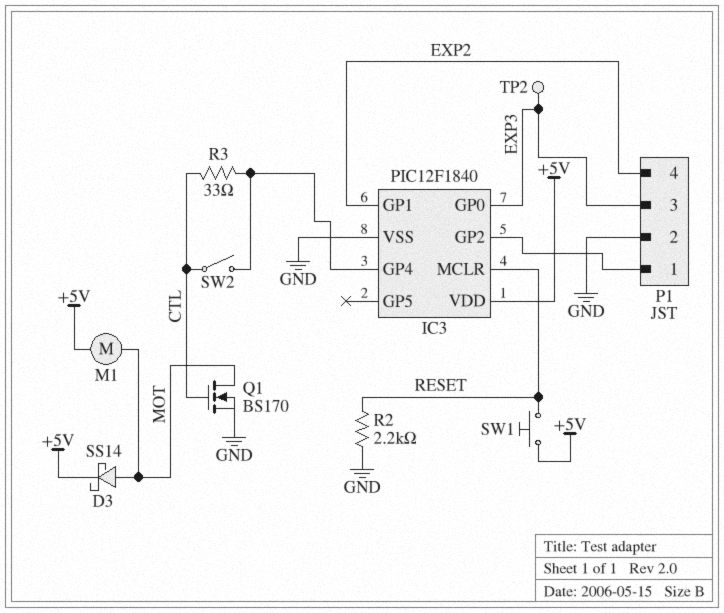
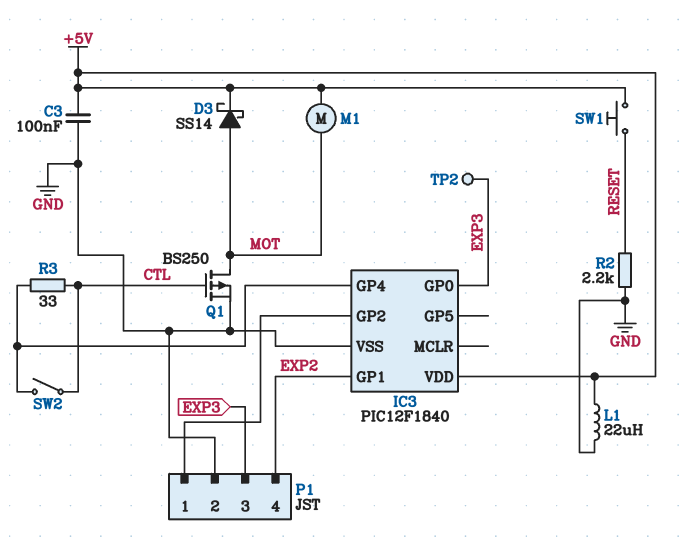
C3: none -> 100nF (+5V, GND)
IC3 pin MCLR: RESET -> none
L1: none -> 22uH (+5V, GND)
Q1: NMOS BS170 (G CTL, D MOT, S GND) -> PMOS BS250 (G CTL, D MOT, S GND)

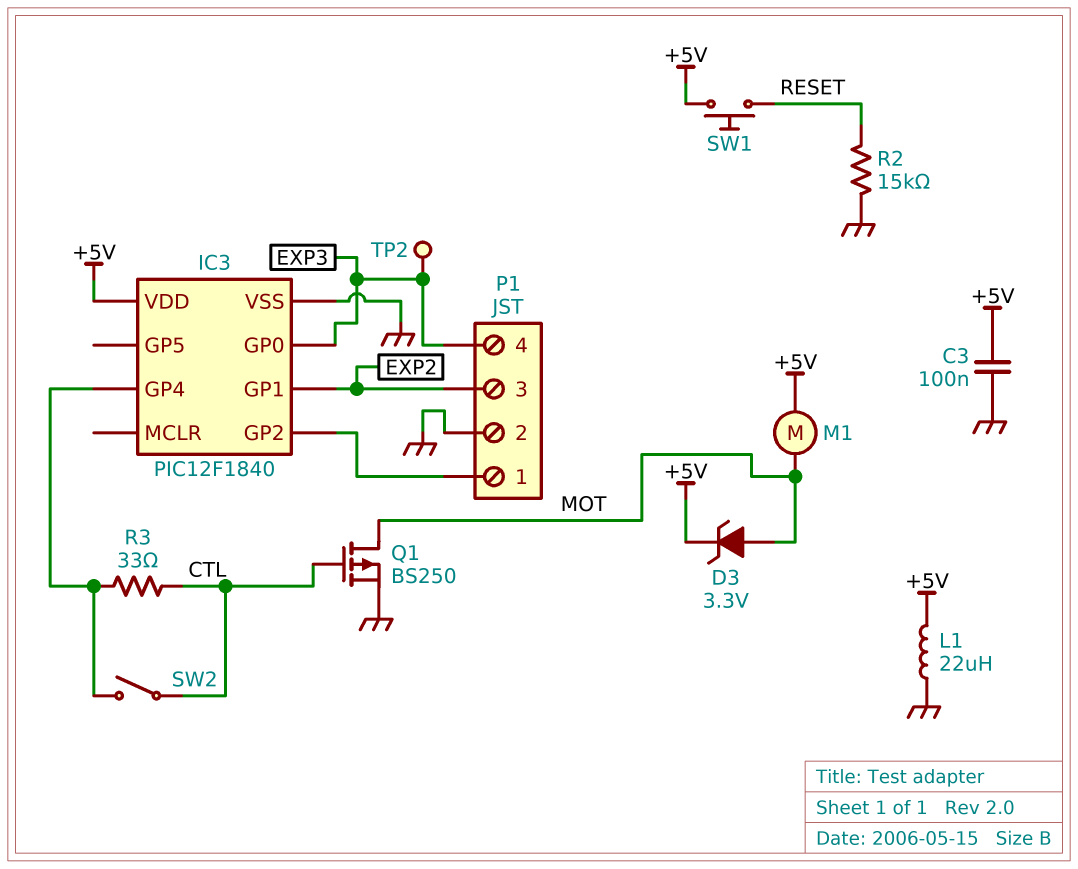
D3: schottky SS14 (A MOT, K +5V) -> zener 3.3V (A MOT, K +5V)
P1 pin 3: EXP3 -> EXP2
P1 pin 4: EXP2 -> EXP3
R2: 2.2k (GND, RESET) -> 15k (GND, RESET)

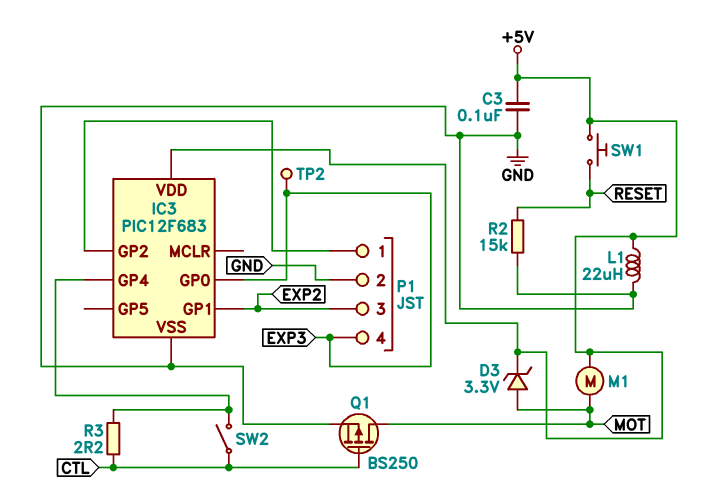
IC3: PIC12F1840 -> PIC12F683
R3: 33 (CTL, IC3/GP4) -> 2.2 (CTL, IC3/GP4)

